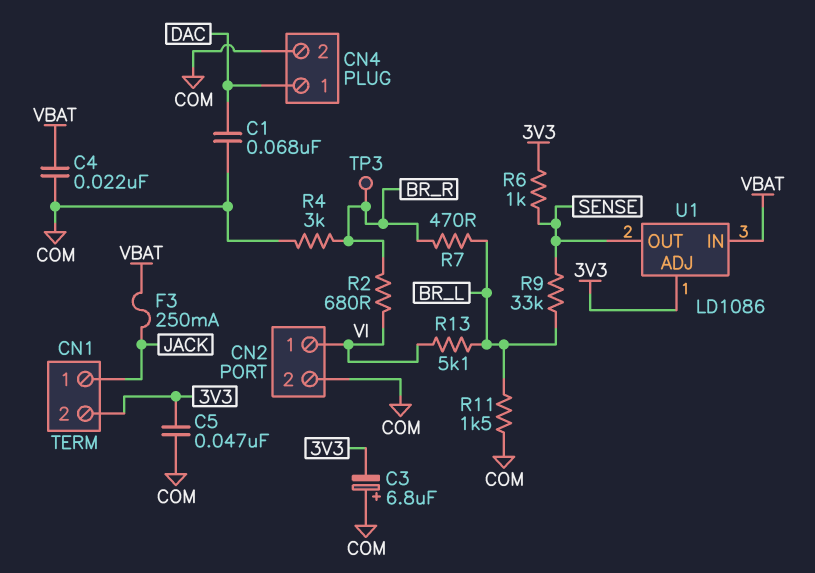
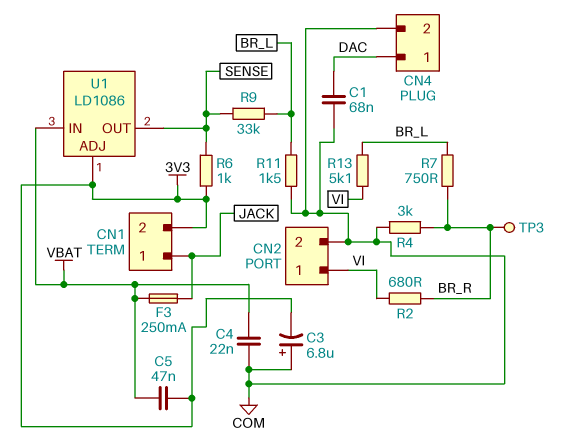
C5: 47nF (3V3, COM) -> 47nF (3V3, VBAT)
R7: 470 (BR_L, BR_R) -> 750 (BR_L, BR_R)

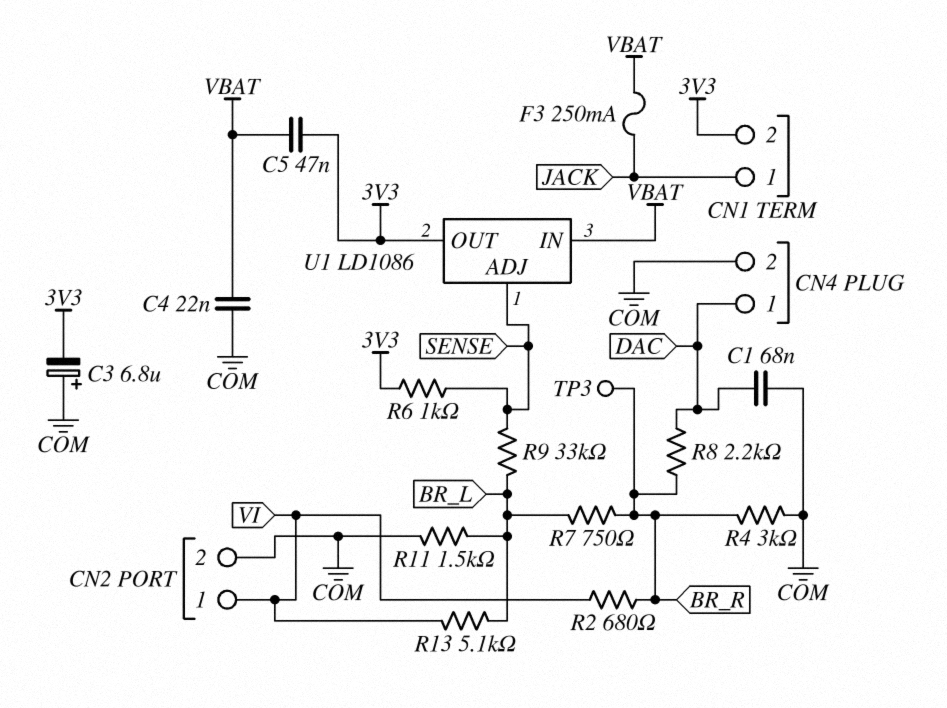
R8: none -> 2.2k (BR_R, DAC)
U1 pin ADJ: 3V3 -> SENSE
U1 pin OUT: SENSE -> 3V3

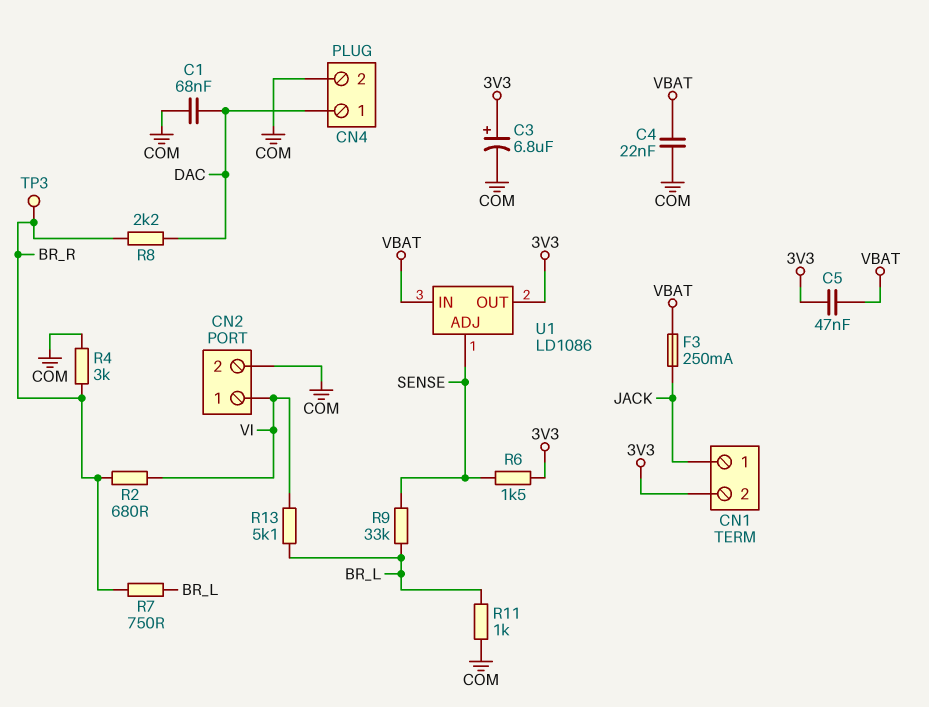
C3: 6.8uF (plus COM, minus 3V3) -> 6.8uF (plus 3V3, minus COM)
R6: 1k (3V3, SENSE) -> 1.5k (3V3, SENSE)
R11: 1.5k (BR_L, COM) -> 1k (BR_L, COM)

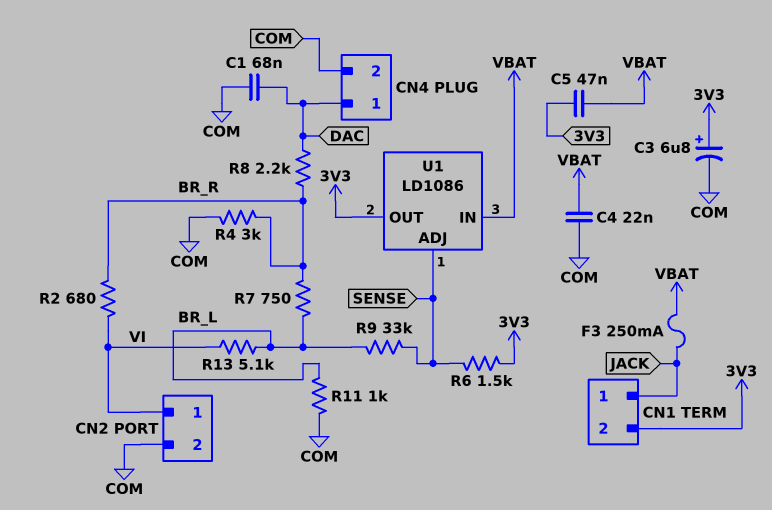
TP3: test point (BR_R) -> none

